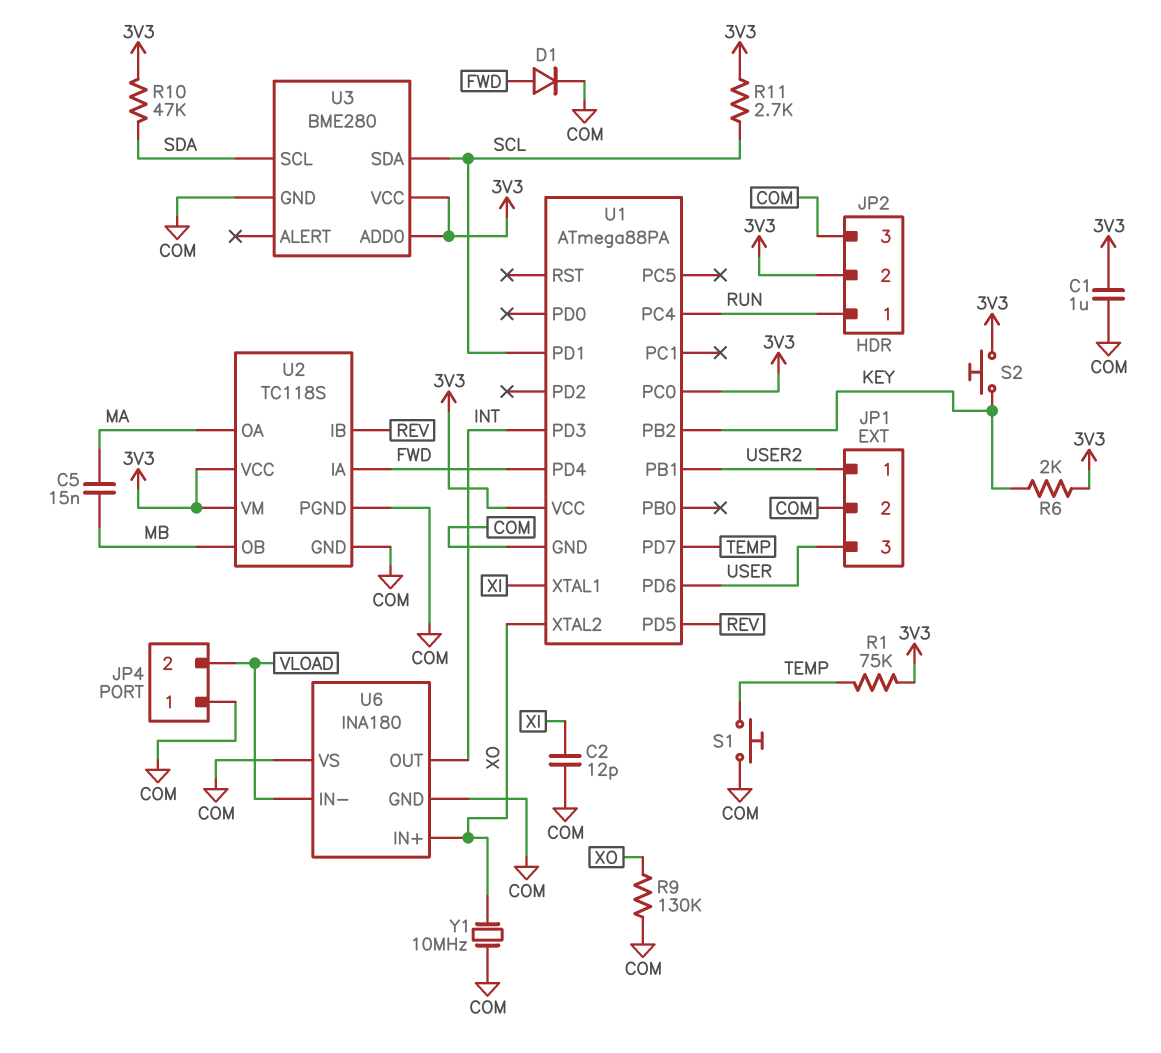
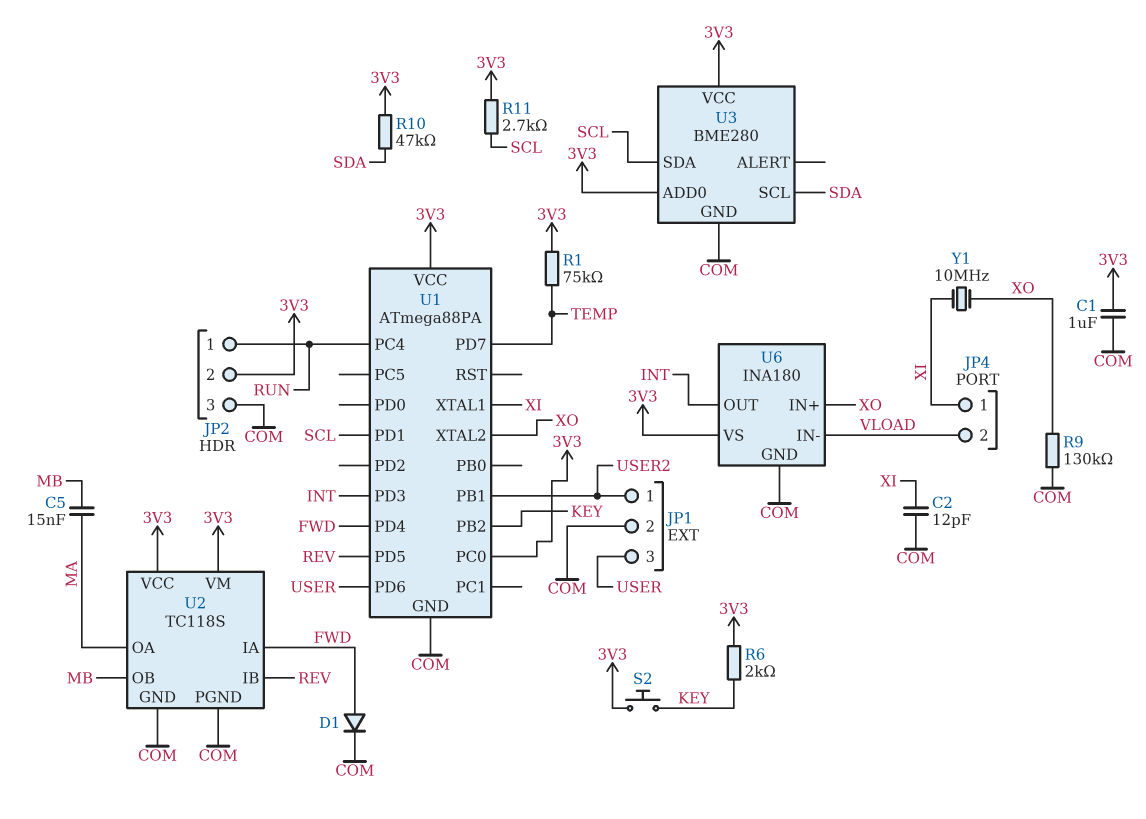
JP4 pin 1: COM -> XI
S1: button (COM, TEMP) -> none
U6 pin VS: COM -> 3V3
Y1: 10MHz (COM, XO) -> 10MHz (XI, XO)

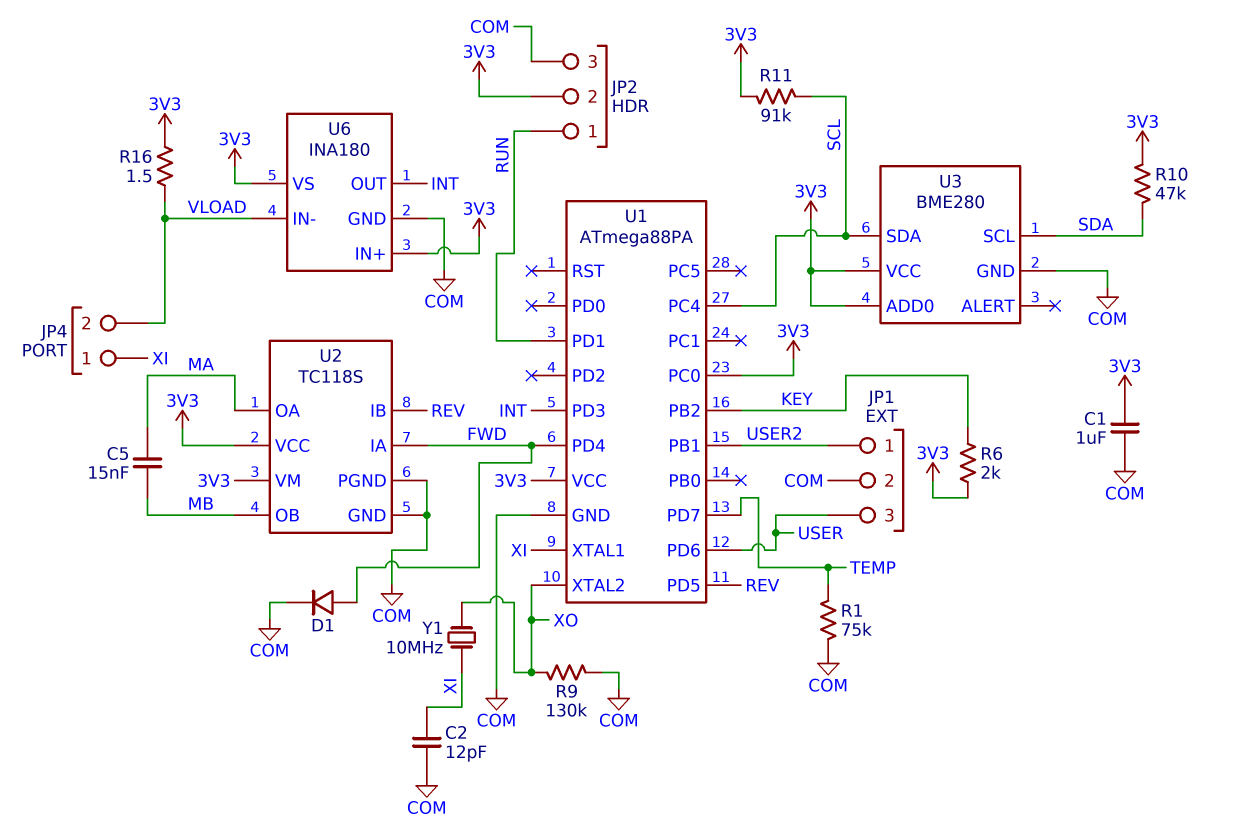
R1: 75k (3V3, TEMP) -> 75k (COM, TEMP)
R11: 2.7k (3V3, SCL) -> 91k (3V3, SCL)
R16: none -> 1.5 (3V3, VLOAD)
S2: button (3V3, KEY) -> none
U1 pin PC4: RUN -> SCL
U1 pin PD1: SCL -> RUN
U6 pin IN+: XO -> 3V3

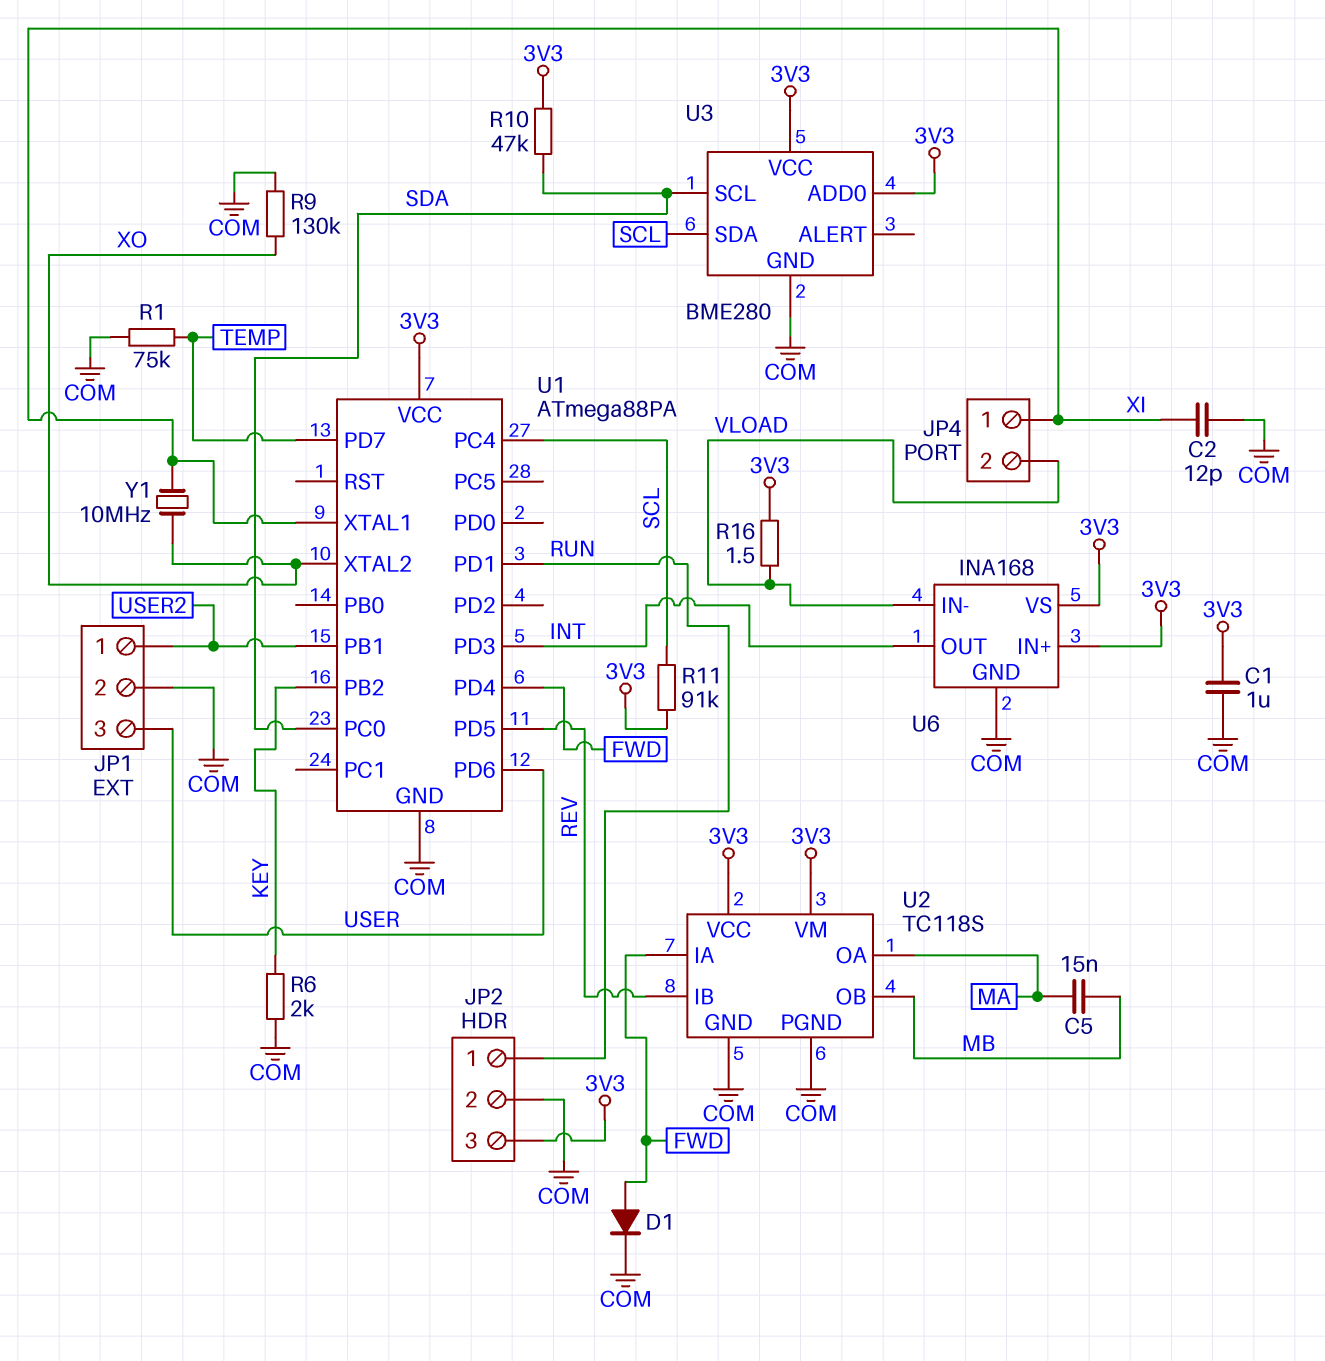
JP2 pin 2: 3V3 -> COM
JP2 pin 3: COM -> 3V3
R6: 2k (3V3, KEY) -> 2k (COM, KEY)
U1 pin PC0: 3V3 -> SDA
U6: INA180 -> INA168

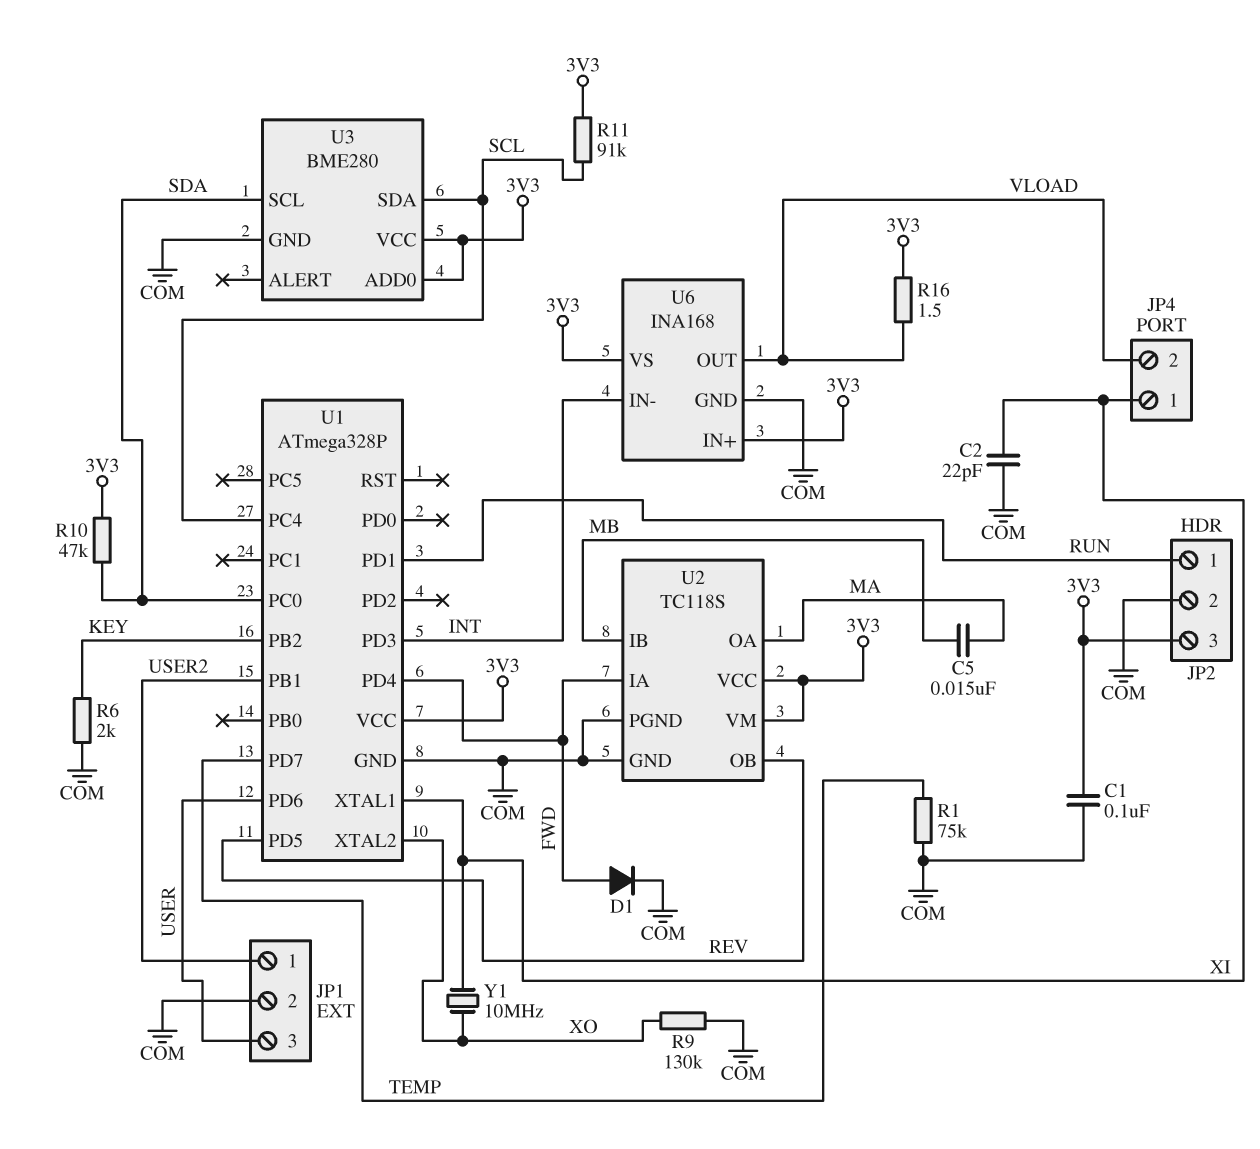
C1: 1uF (3V3, COM) -> 100nF (3V3, COM)
C2: 12pF (COM, XI) -> 22pF (COM, XI)
U1: ATmega88PA -> ATmega328P
U2 pin IB: REV -> MB
U2 pin OB: MB -> REV
U6 pin IN-: VLOAD -> INT
U6 pin OUT: INT -> VLOAD

